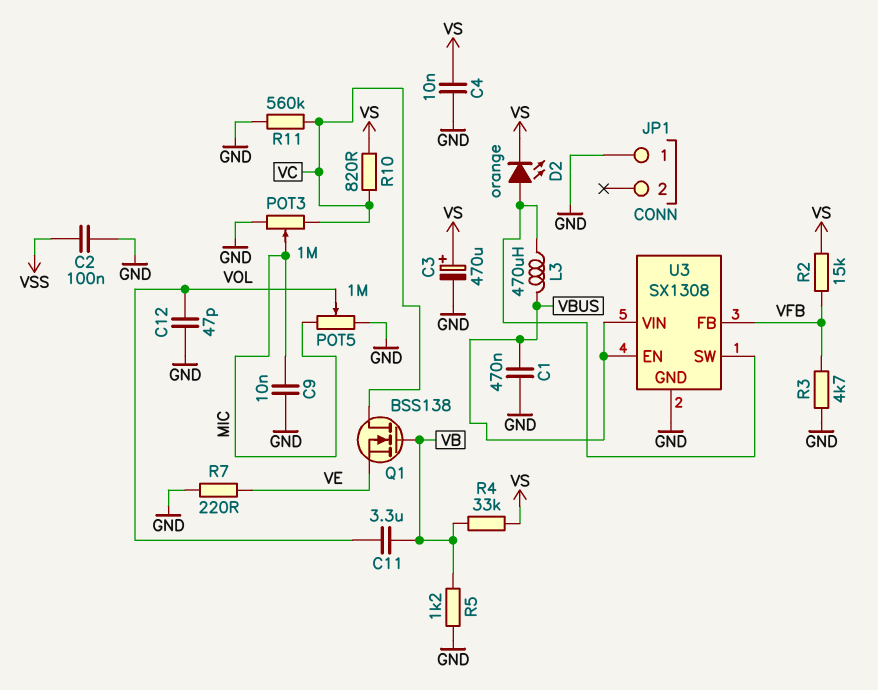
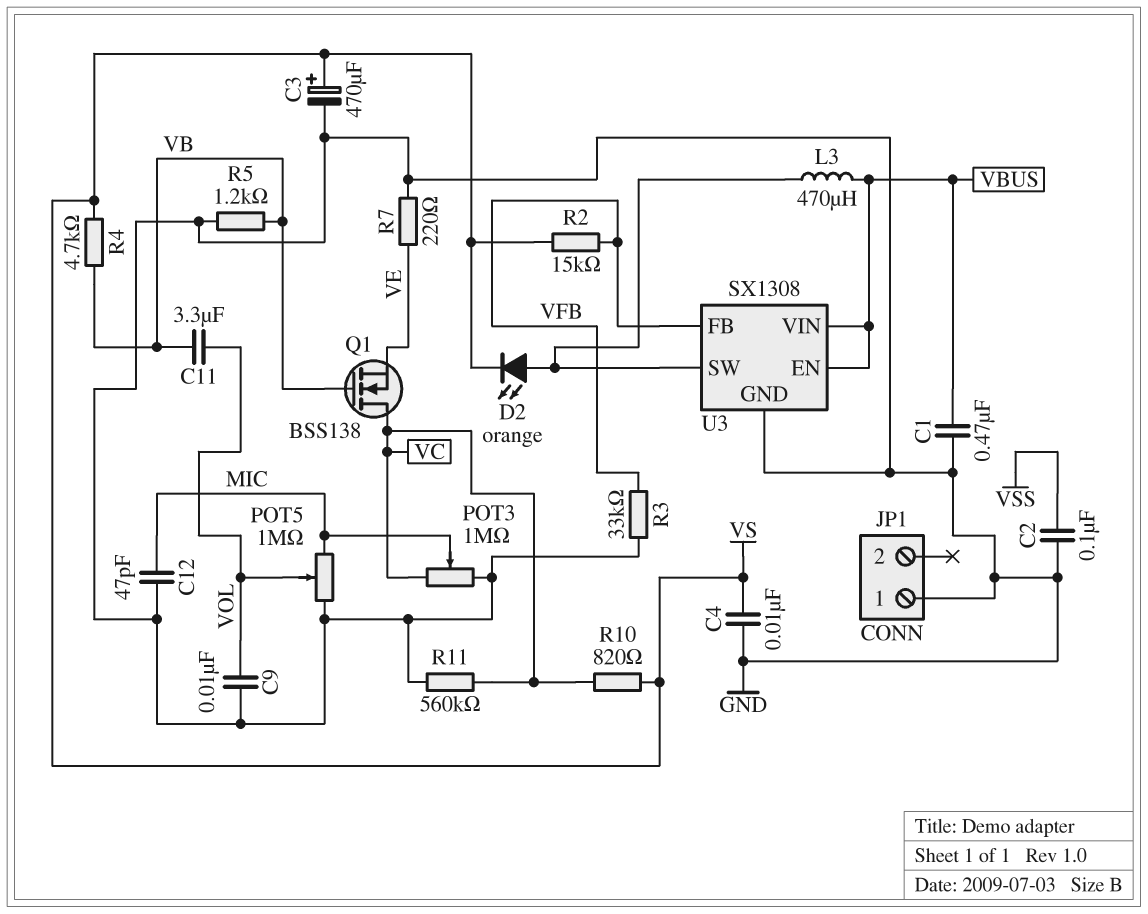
C9: 10nF (GND, MIC) -> 10nF (GND, VOL)
C12: 47pF (GND, VOL) -> 47pF (GND, MIC)
R3: 4.7k (GND, VFB) -> 33k (GND, VFB)
R4: 33k (VB, VS) -> 4.7k (VB, VS)

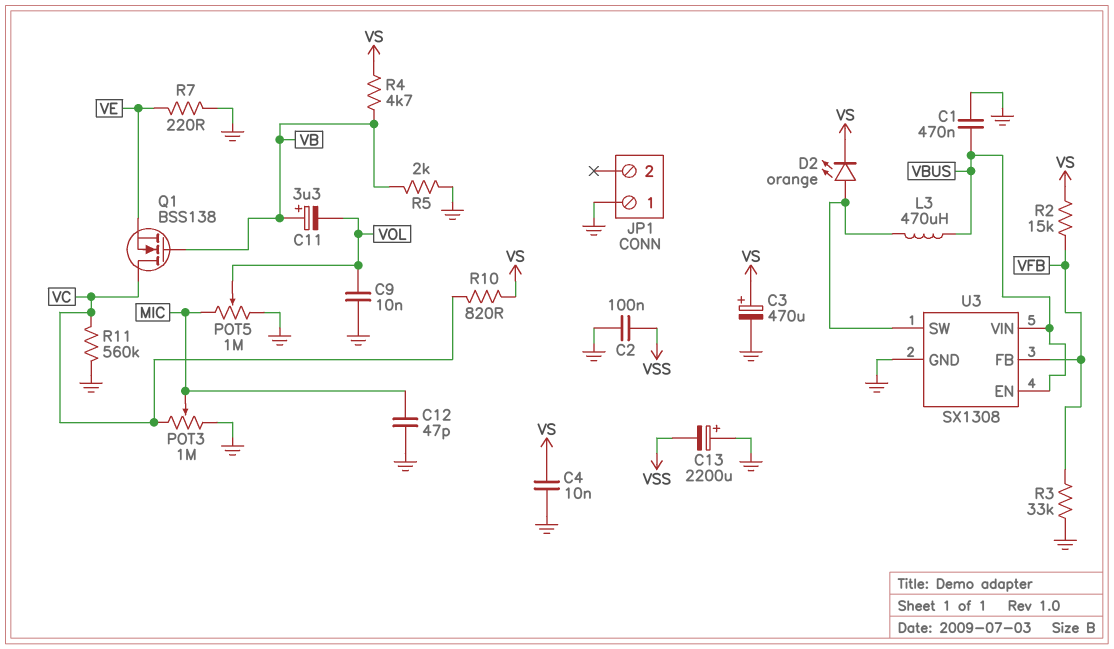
C11: 3.3uF (VB, VOL) -> 3.3uF (plus VB, minus VOL)
C13: none -> 2200uF (plus GND, minus VSS)
R5: 1.2k (GND, VB) -> 2k (GND, VB)

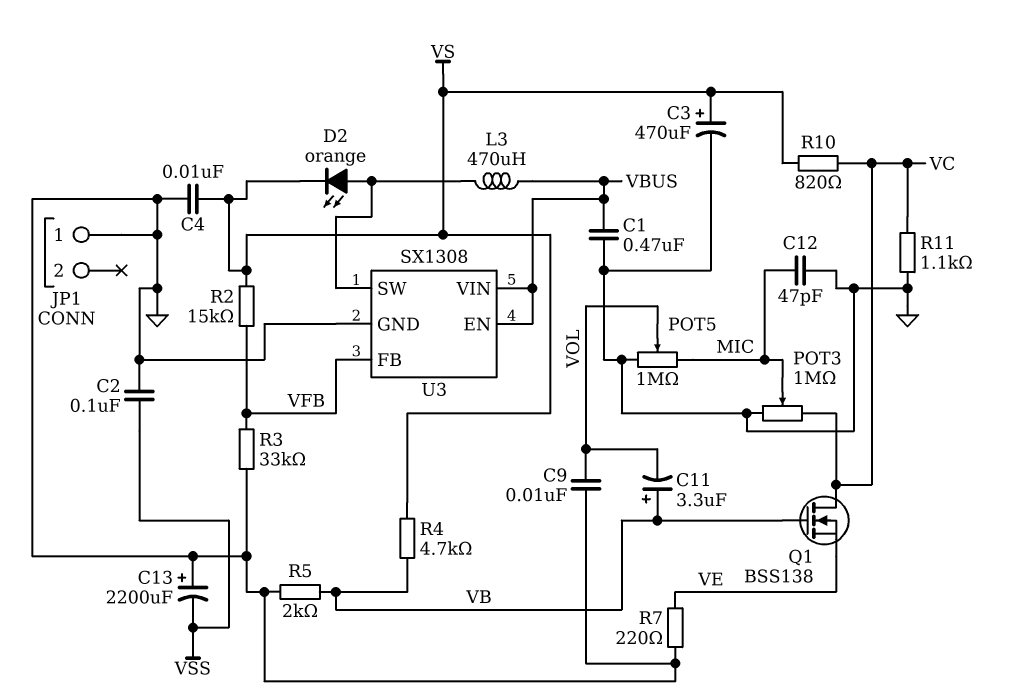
R11: 560k (GND, VC) -> 1.1k (GND, VC)

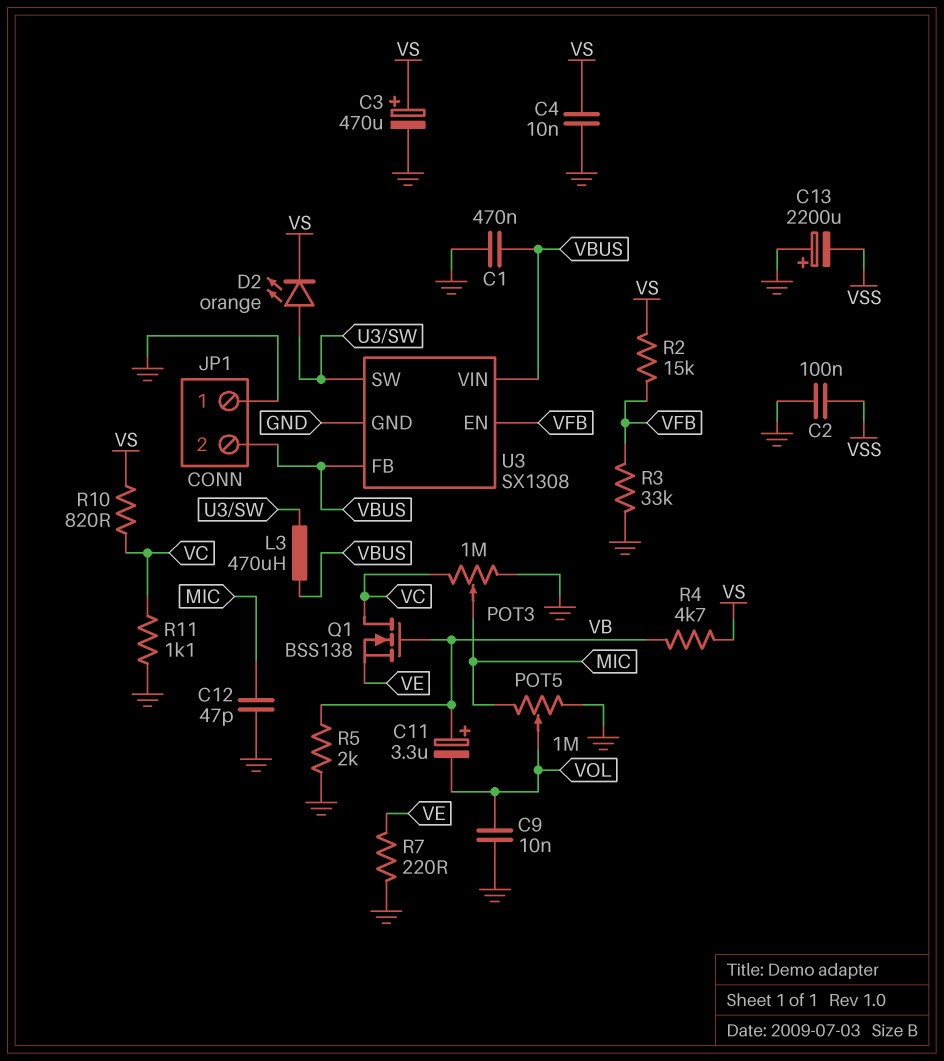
JP1 pin 2: none -> VBUS
U3 pin EN: VBUS -> VFB
U3 pin FB: VFB -> VBUS

